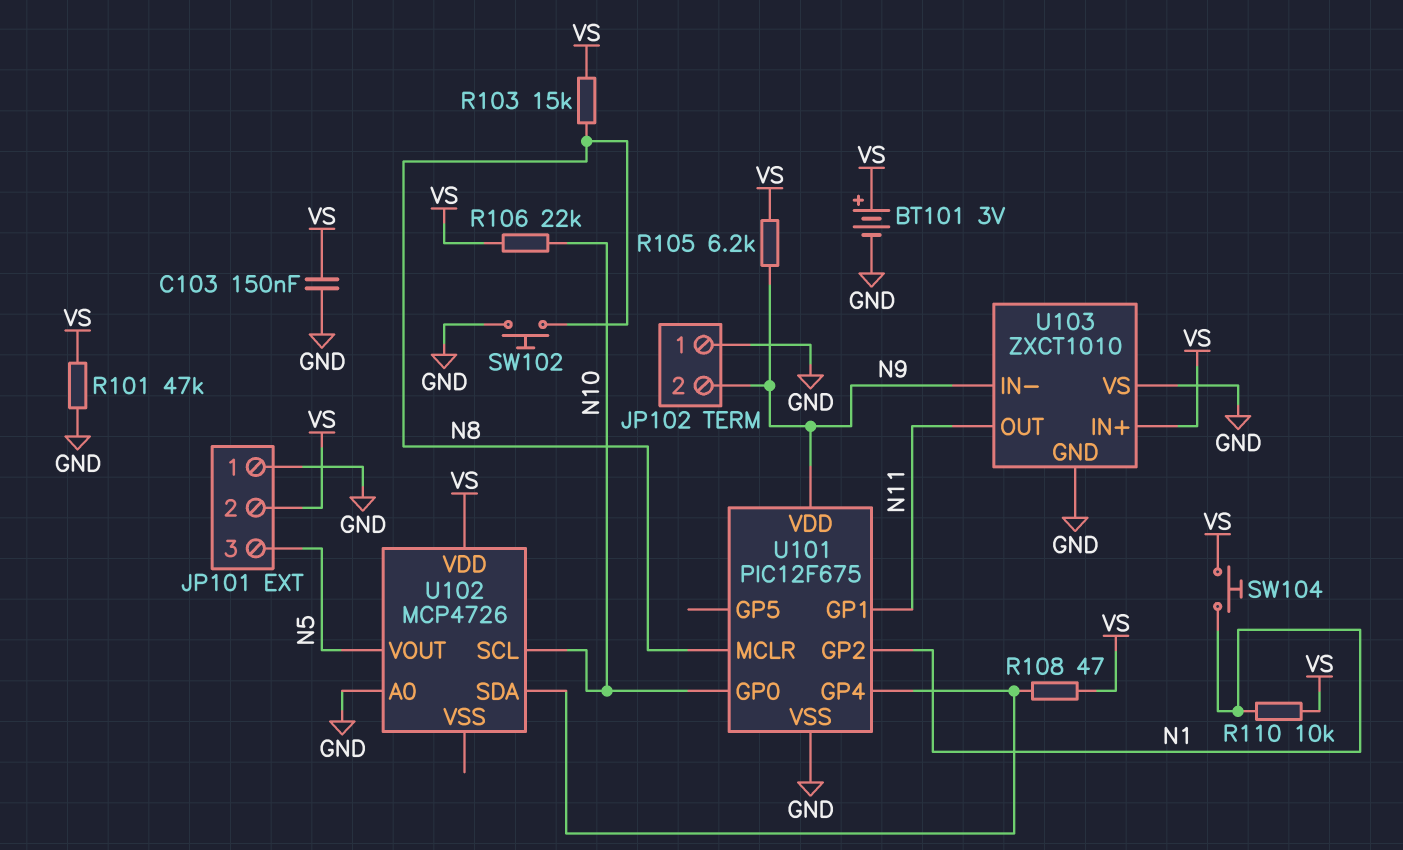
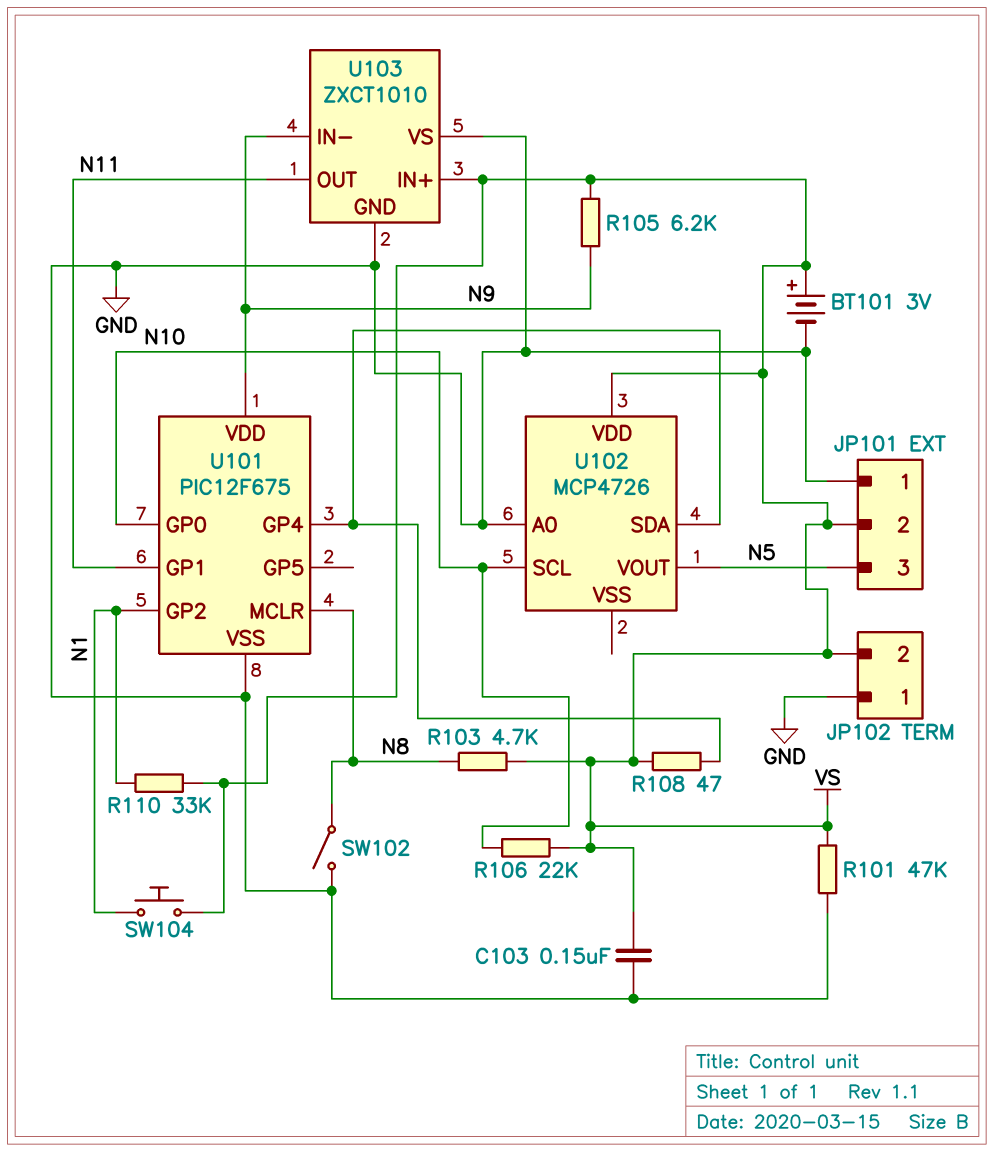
JP102 pin 2: N9 -> VS
R103: 15k (N8, VS) -> 4.7k (N8, VS)
R110: 10k (N1, VS) -> 33k (N1, VS)
SW102: button (GND, N8) -> switch (GND, N8)

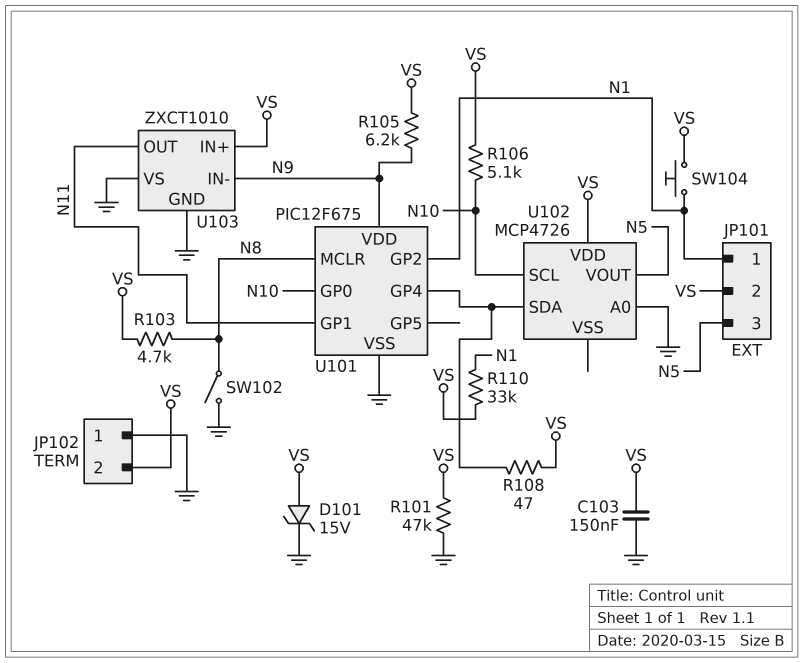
BT101: 3V (plus VS, minus GND) -> none
D101: none -> zener 15V (A VS, K GND)
JP101 pin 1: GND -> N1
R106: 22k (N10, VS) -> 5.1k (N10, VS)

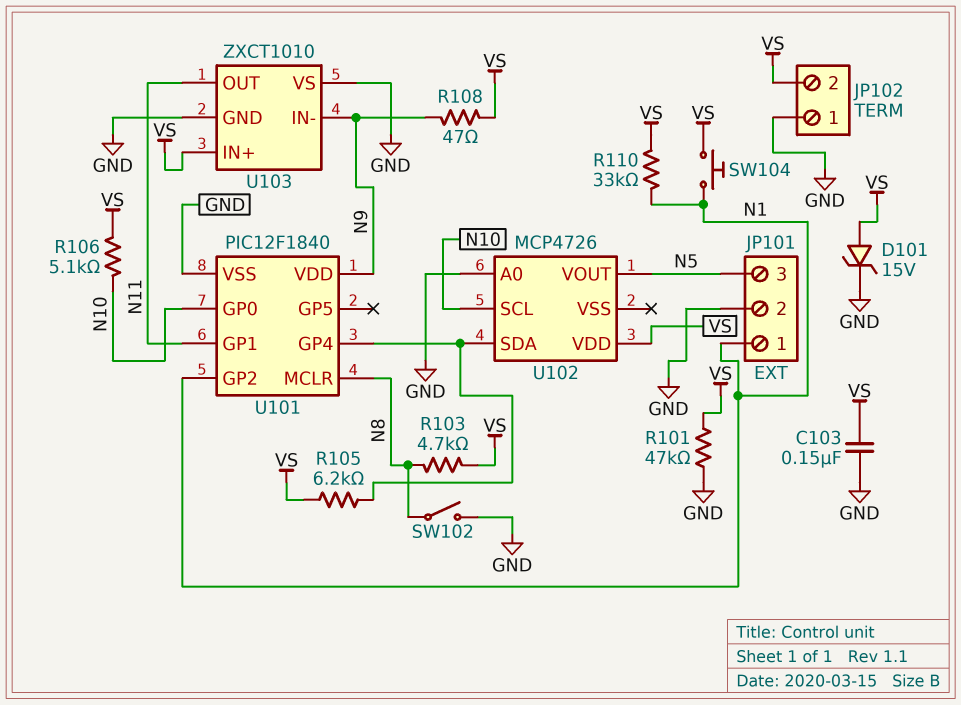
JP101 pin 2: VS -> GND
R105: 6.2k (N9, VS) -> 6.2k (U101/GP4, VS)
R108: 47 (U101/GP4, VS) -> 47 (N9, VS)
U101: PIC12F675 -> PIC12F1840

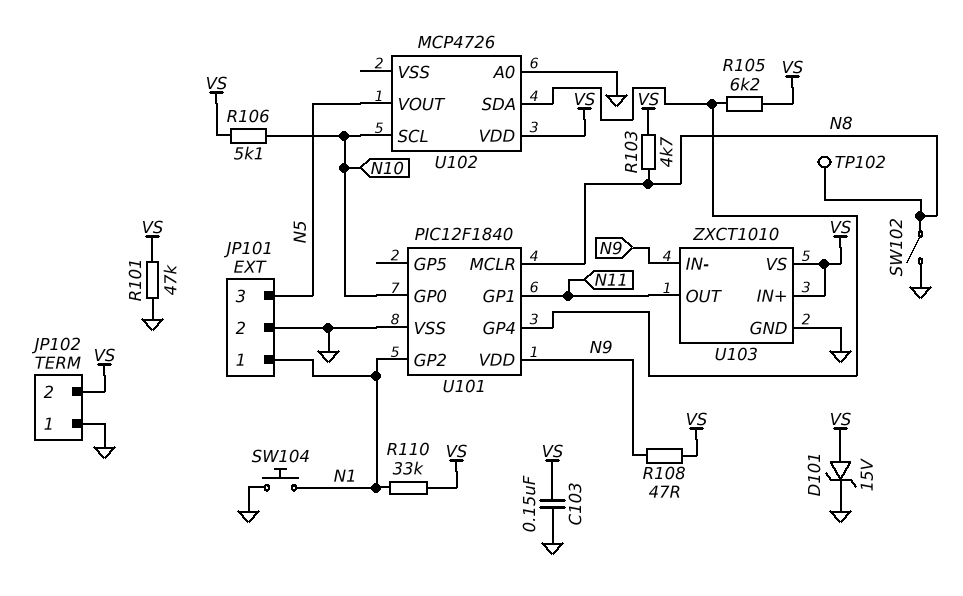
SW104: button (N1, VS) -> button (GND, N1)
TP102: none -> test point (N8)
U103 pin VS: GND -> VS

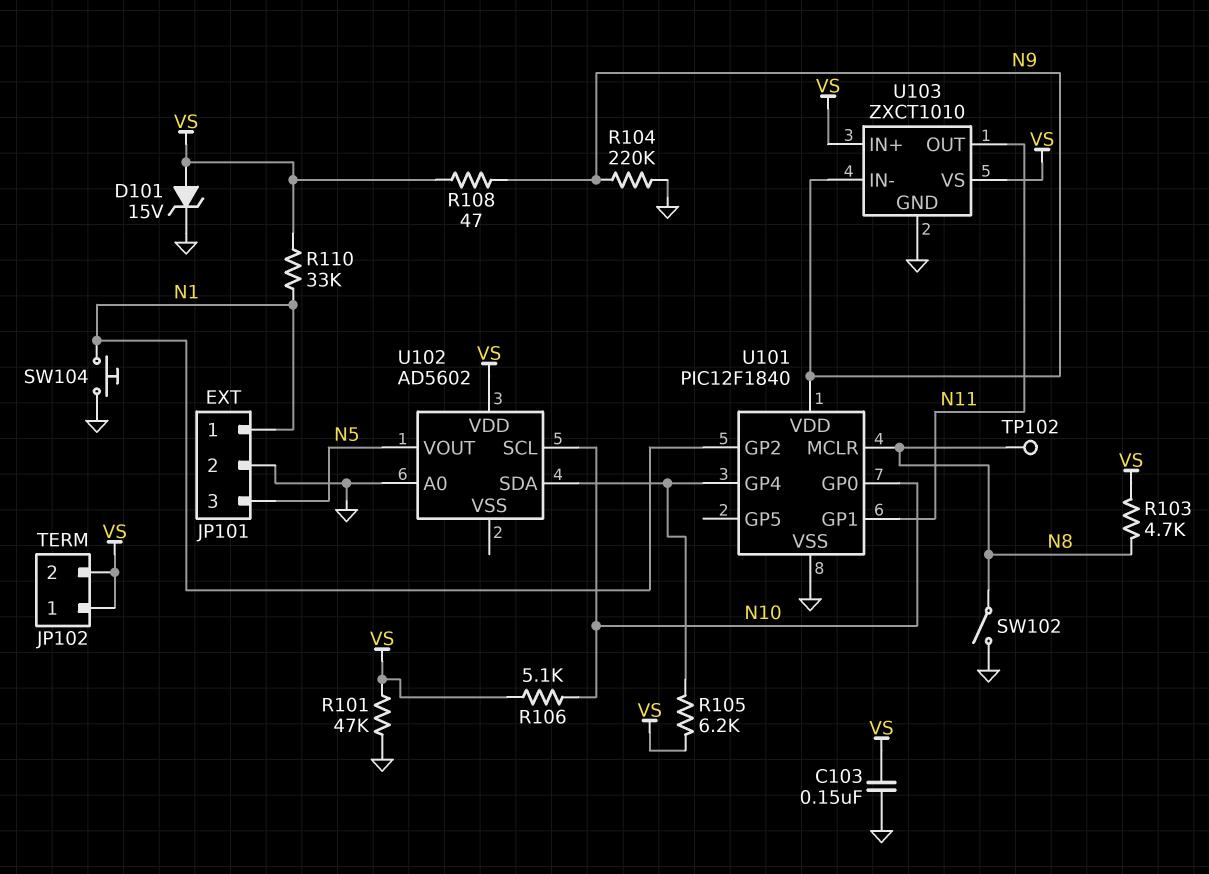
JP102 pin 1: GND -> VS
R104: none -> 220k (GND, N9)
U102: MCP4726 -> AD5602

